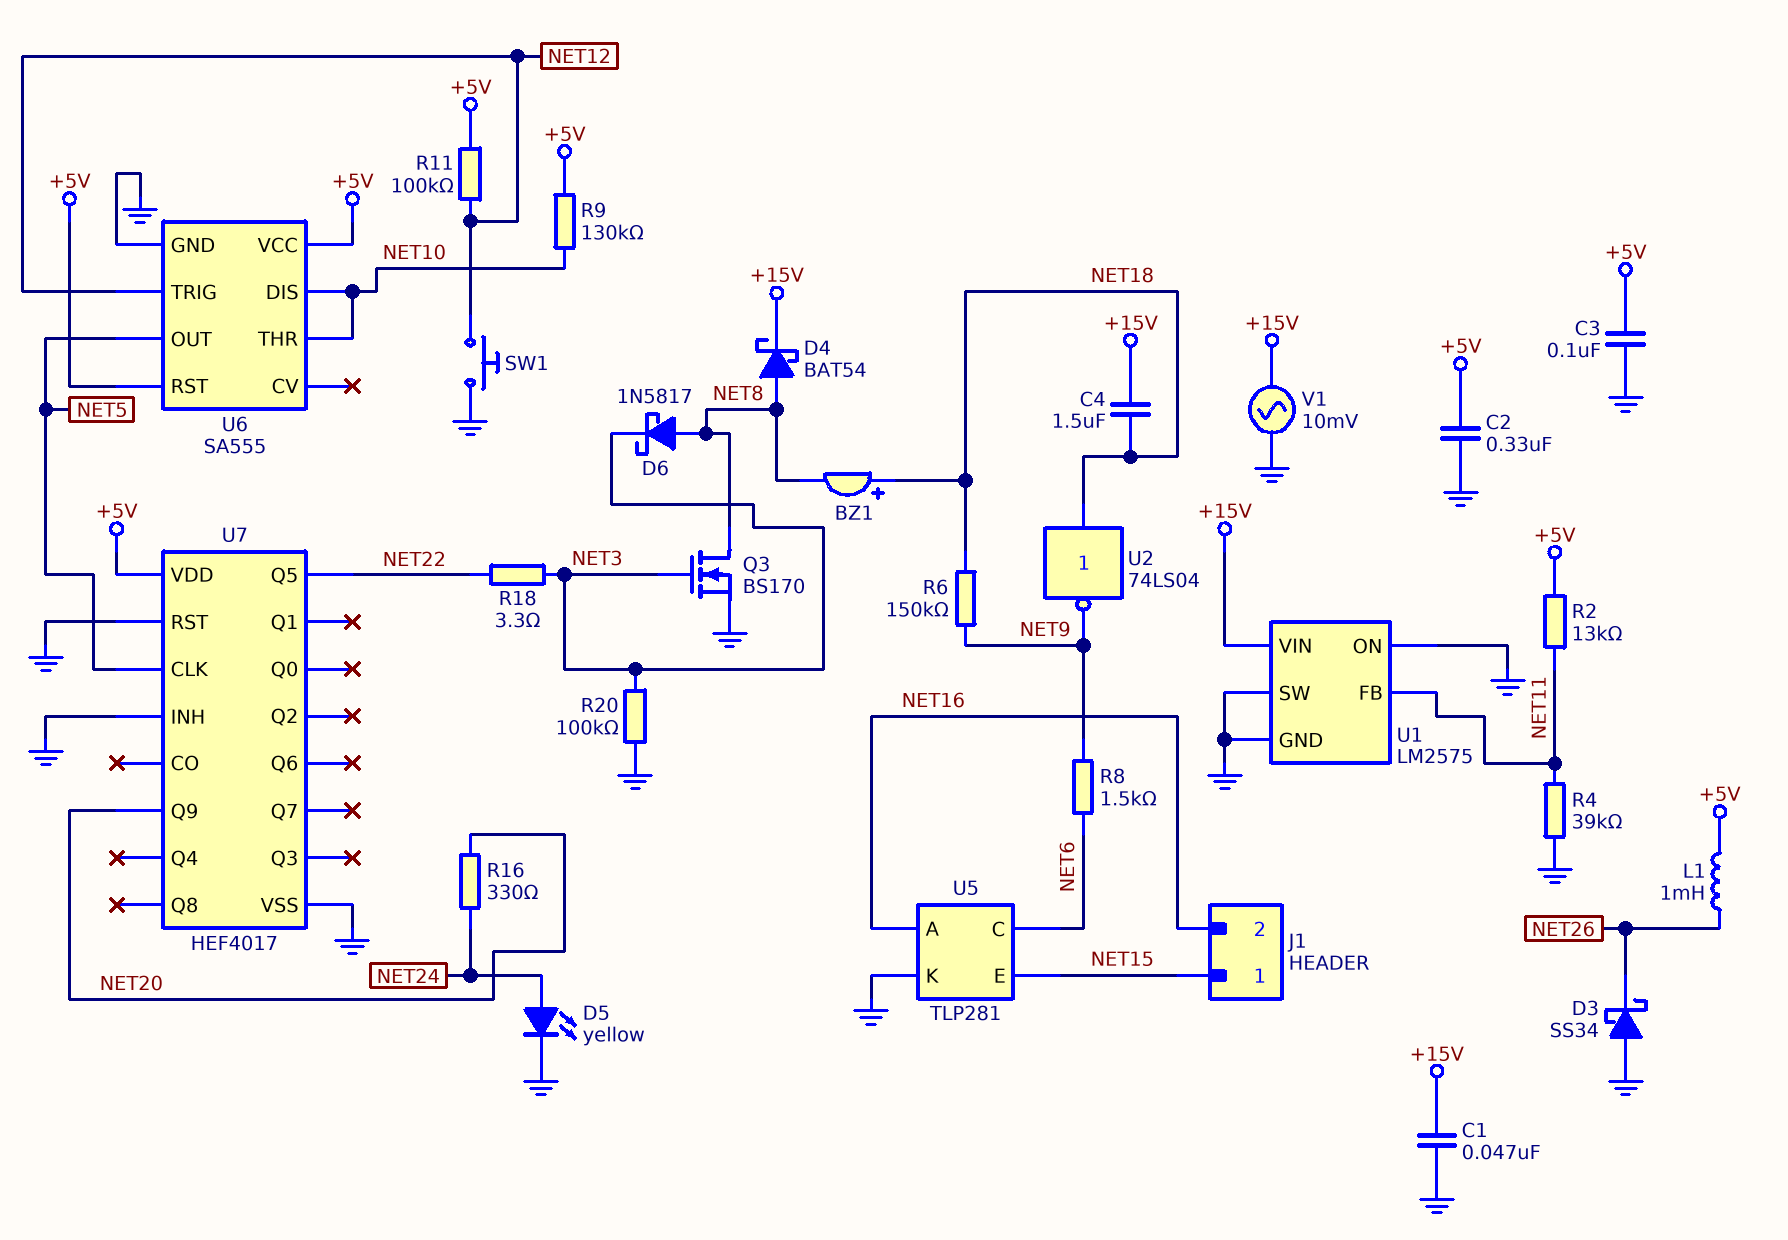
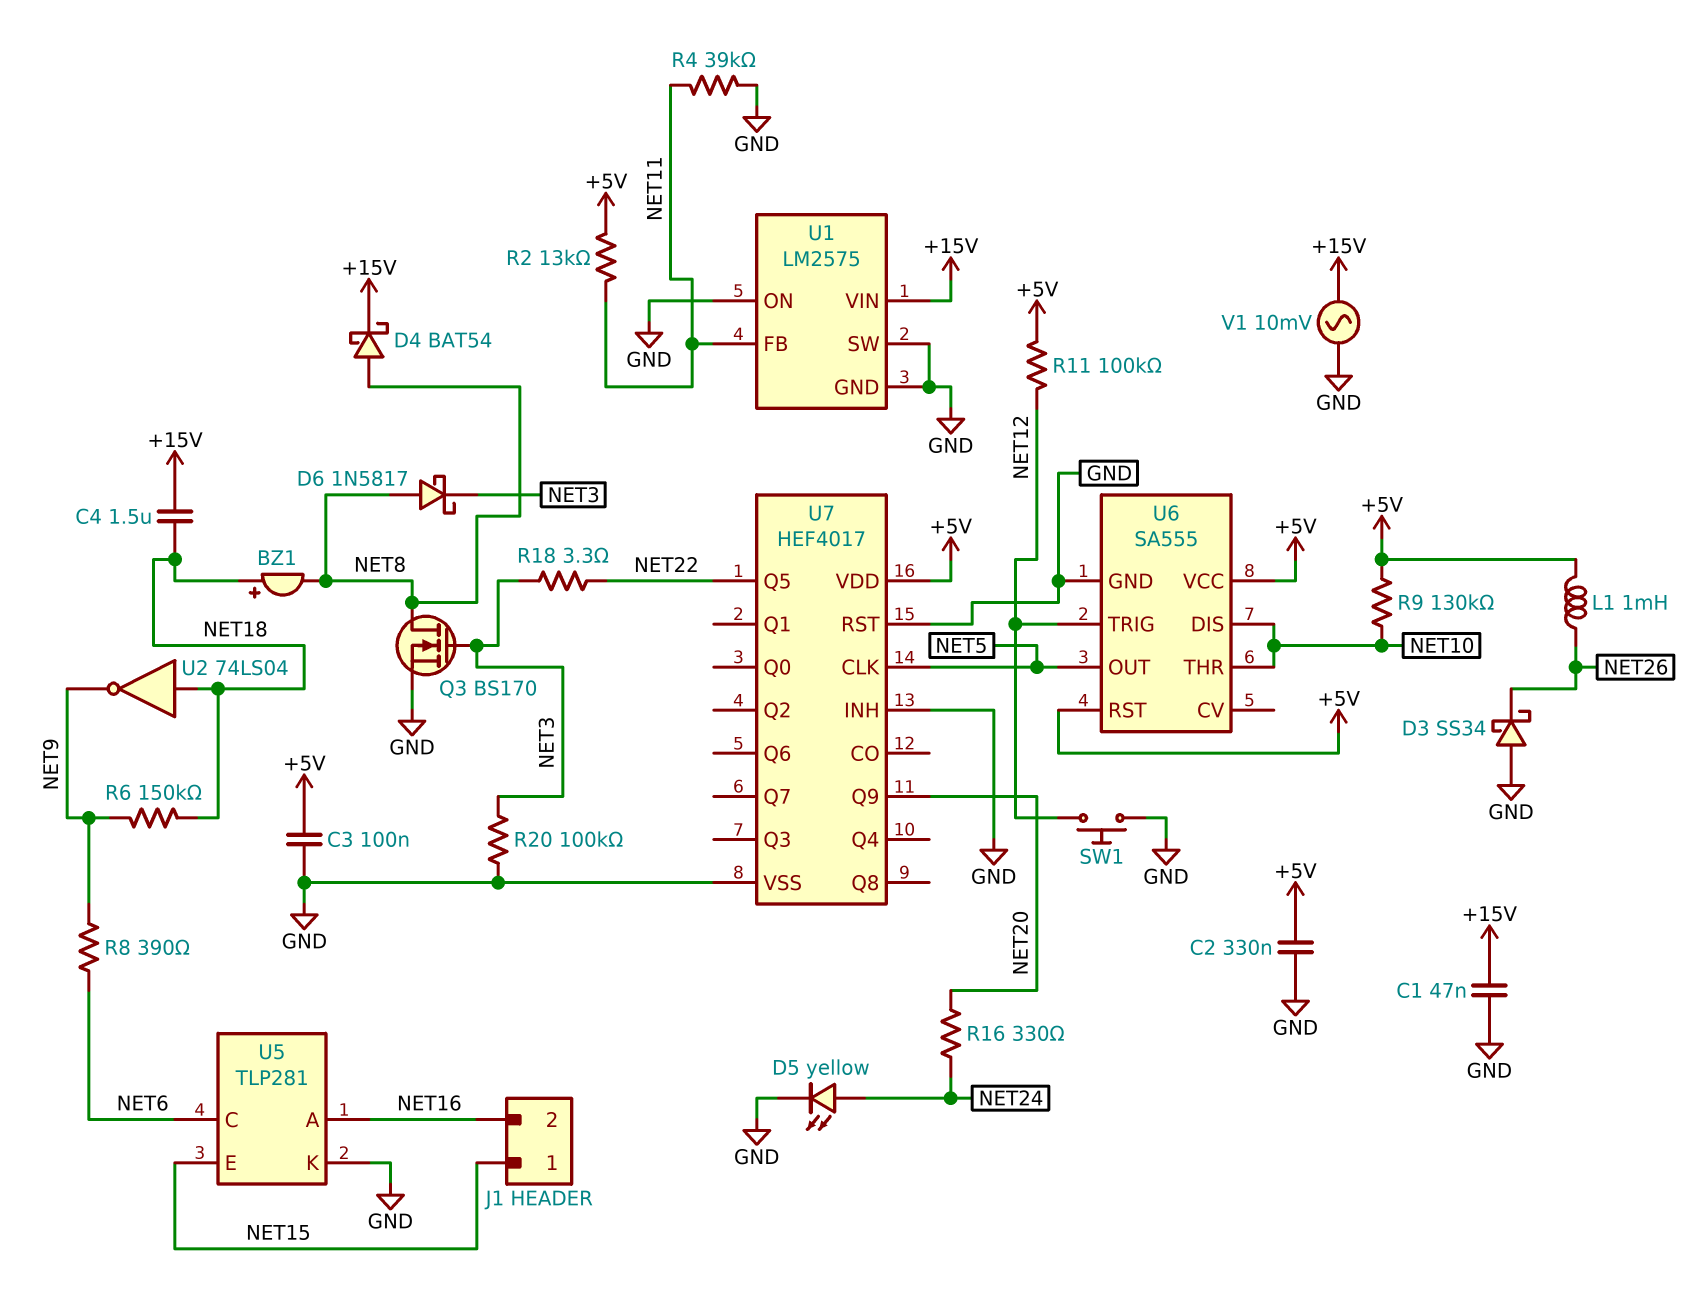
R8: 1.5k (NET6, NET9) -> 390 (NET6, NET9)

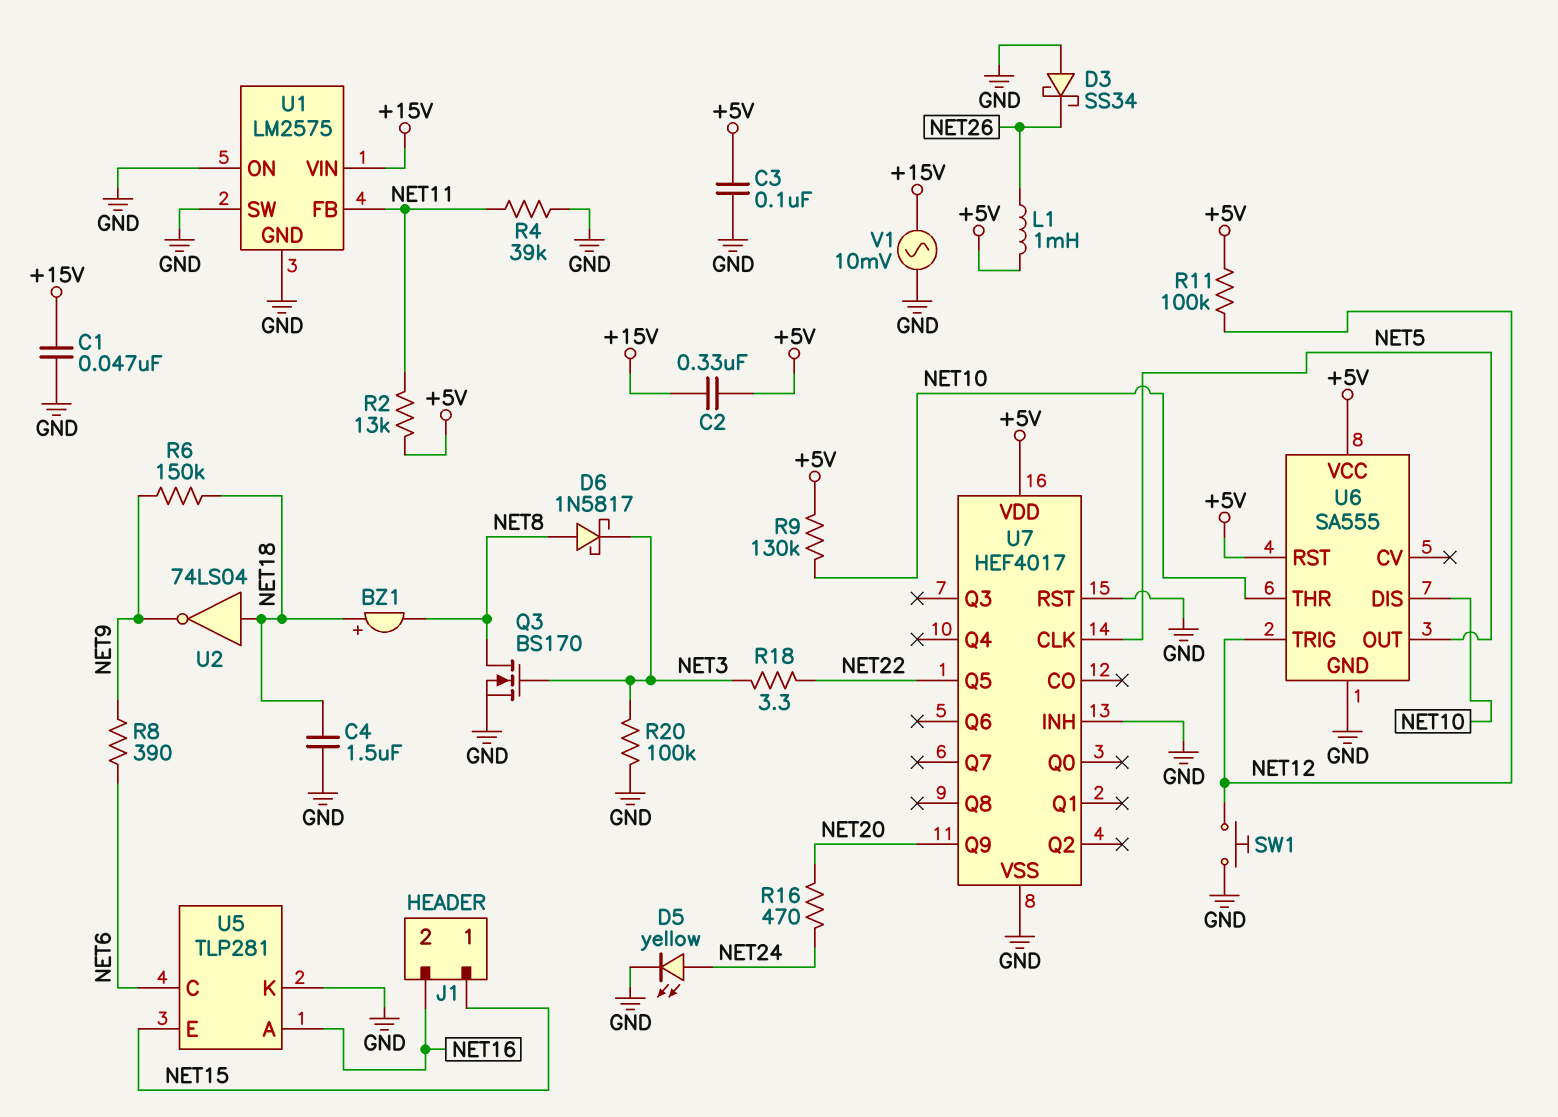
C2: 330nF (+5V, GND) -> 330nF (+5V, +15V)
C4: 1.5uF (+15V, NET18) -> 1.5uF (GND, NET18)
D4: schottky BAT54 (A NET8, K +15V) -> none
R16: 330 (NET20, NET24) -> 470 (NET20, NET24)

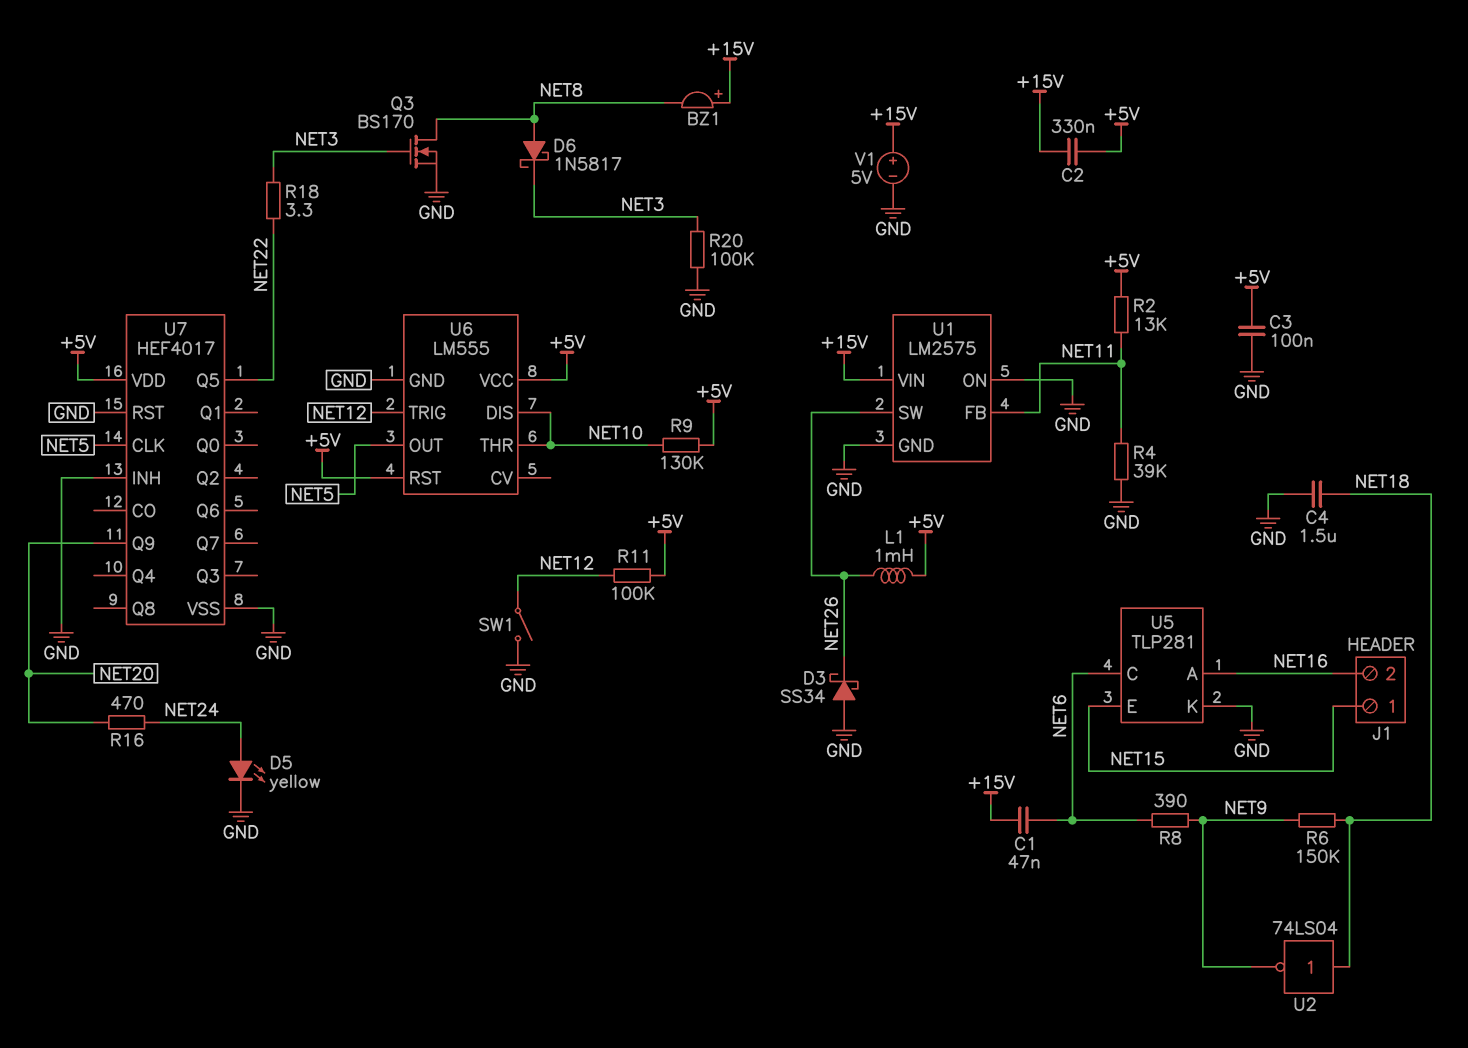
BZ1: buzzer (plus NET18, minus NET8) -> buzzer (plus +15V, minus NET8)
C1: 47nF (+15V, GND) -> 47nF (+15V, NET6)
SW1: button (GND, NET12) -> switch (GND, NET12)
U1 pin SW: GND -> NET26
U6: SA555 -> LM555
V1: AC 10mV (+15V, GND) -> 5V (plus +15V, minus GND)

